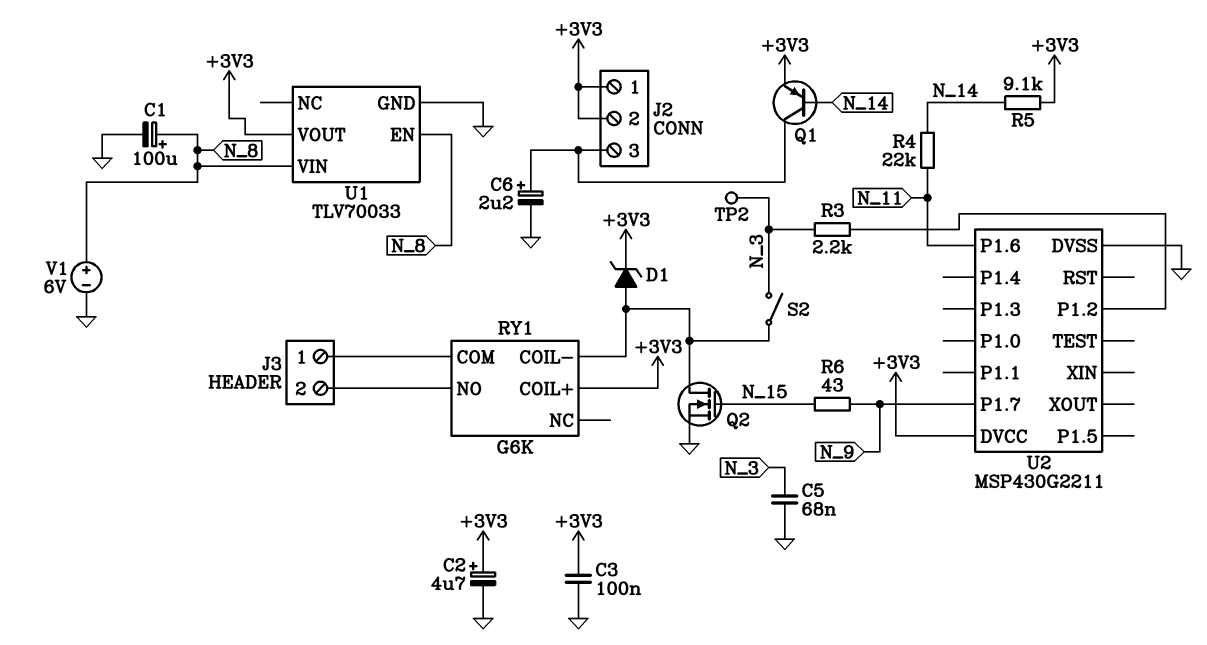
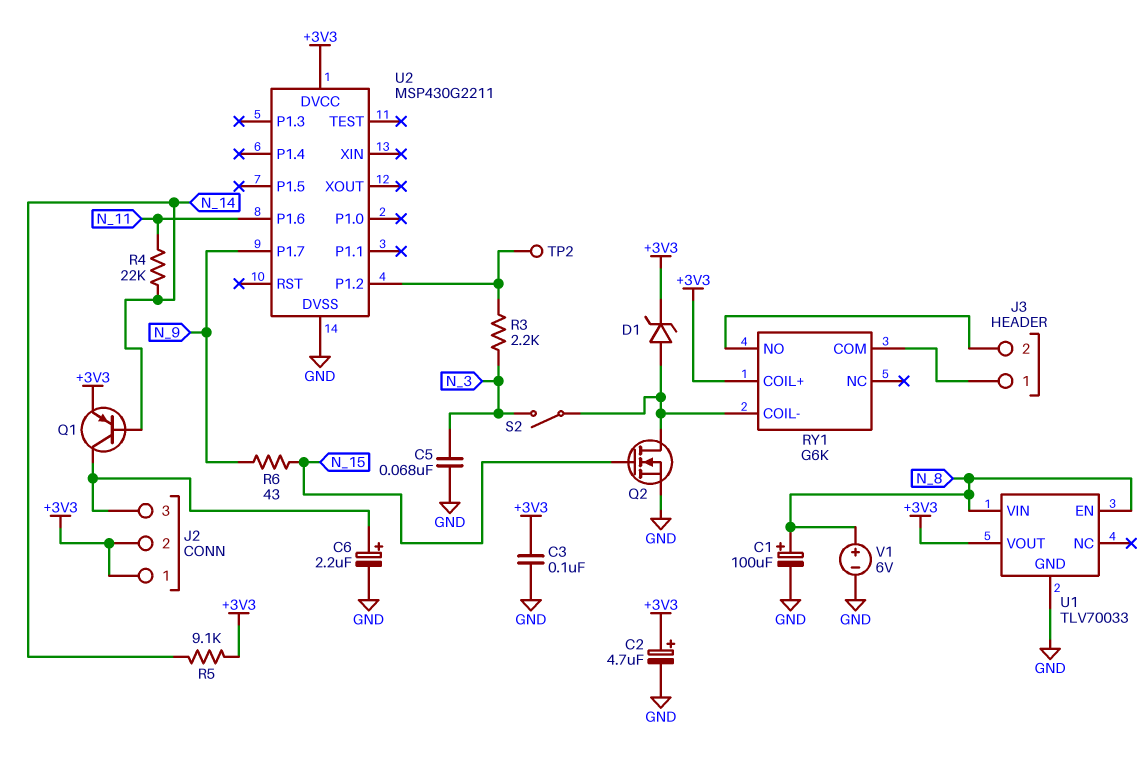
TP2: test point (N_3) -> test point (U2/P1.2)

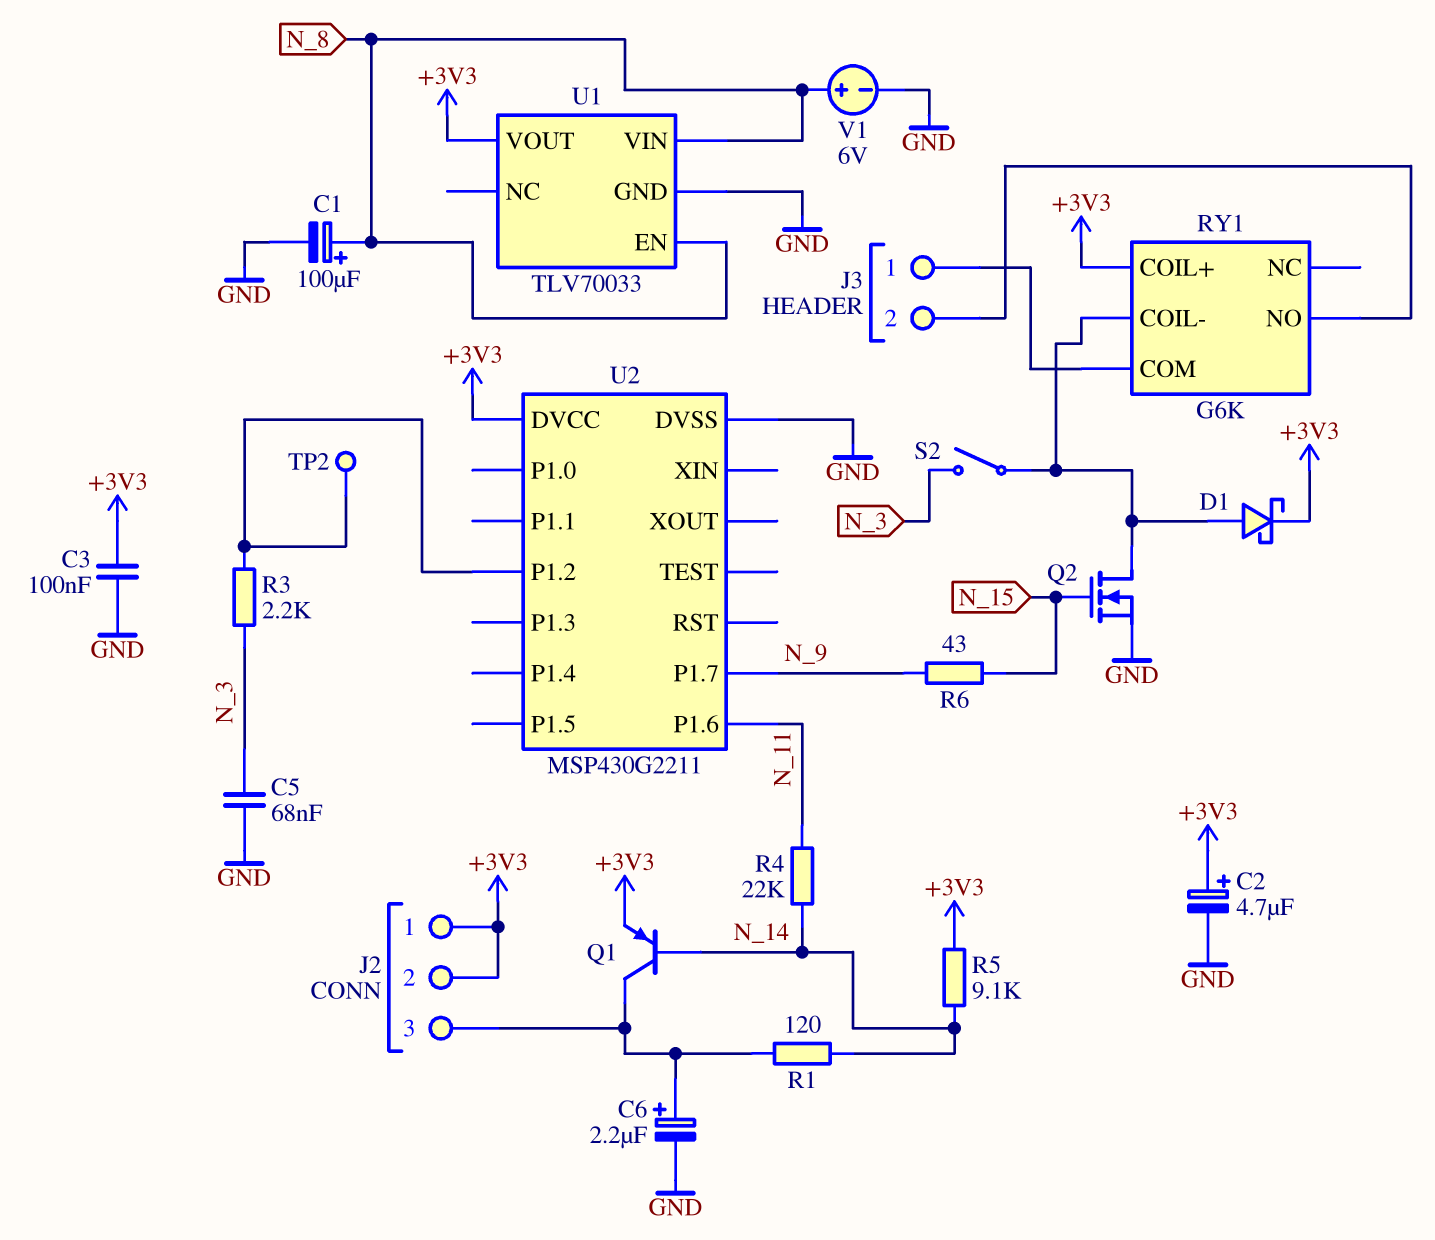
D1: zener (A RY1/COIL-, K +3V3) -> schottky (A RY1/COIL-, K +3V3)
R1: none -> 120 (J2/3, N_14)

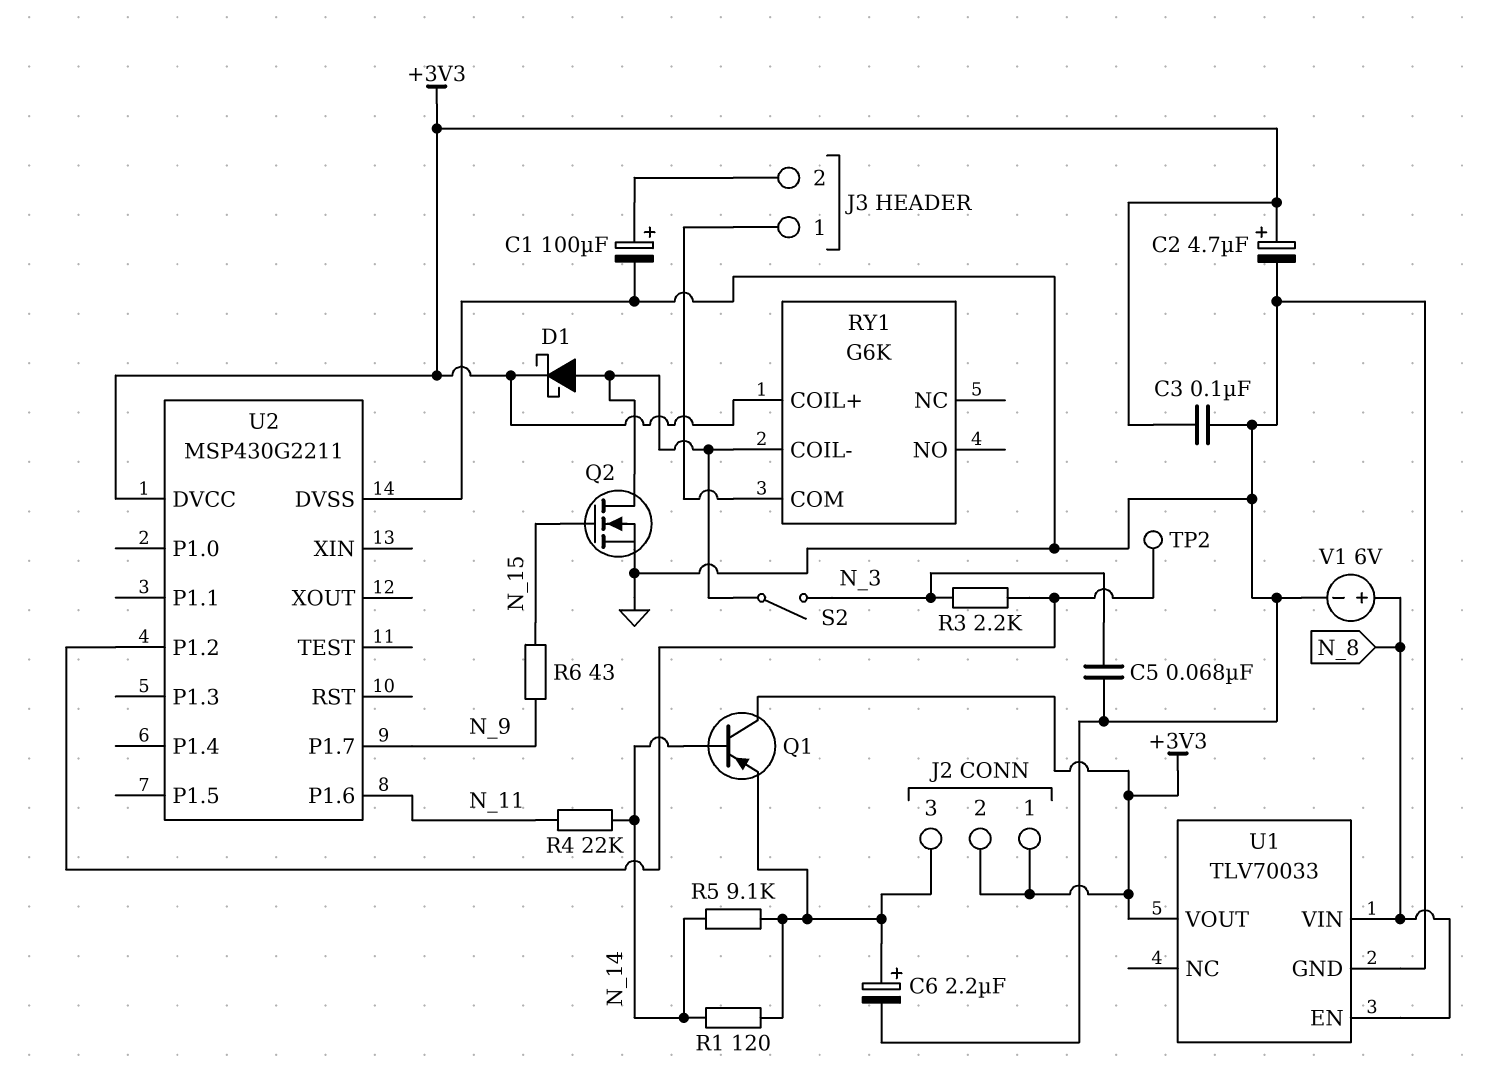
C1: 100uF (plus N_8, minus GND) -> 100uF (plus J3/2, minus GND)
Q1: PNP (B N_14, C J2/3, E +3V3) -> PNP (B N_14, C +3V3, E J2/3)
R5: 9.1k (+3V3, N_14) -> 9.1k (J2/3, N_14)
RY1 pin NO: J3/2 -> none

